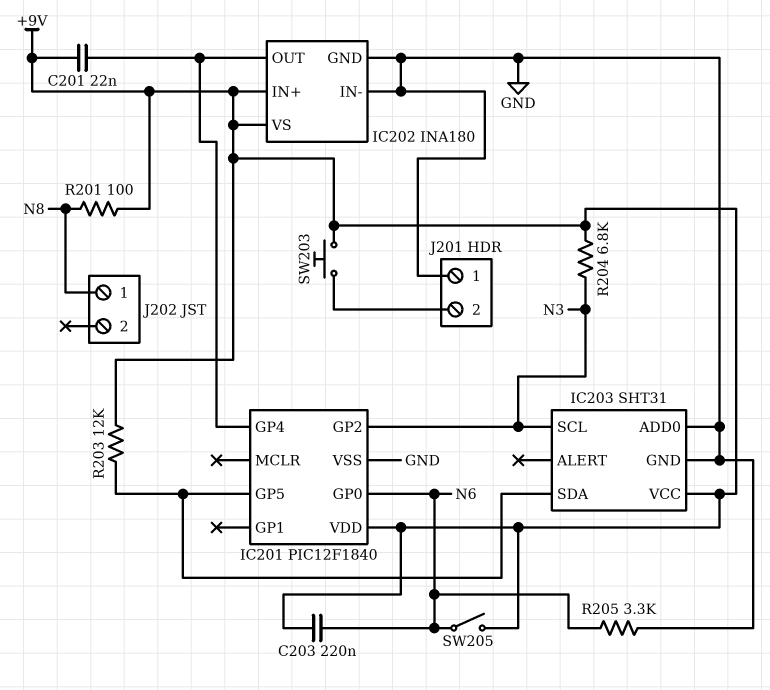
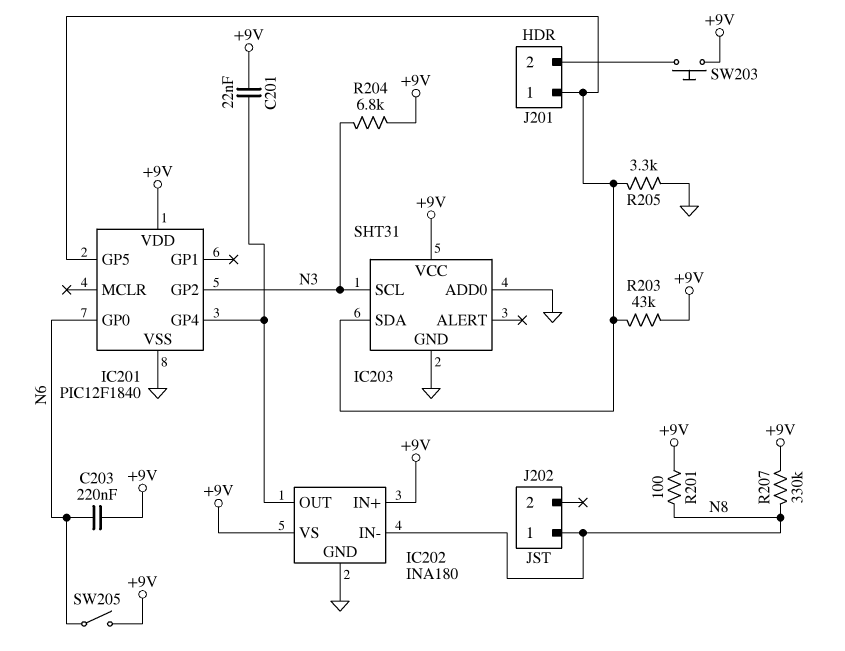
IC202 pin IN-: GND -> N8
J201 pin 1: GND -> IC201/GP5
R203: 12k (+9V, IC201/GP5) -> 43k (+9V, IC201/GP5)
R205: 3.3k (GND, N6) -> 3.3k (GND, IC201/GP5)
R207: none -> 330k (+9V, N8)

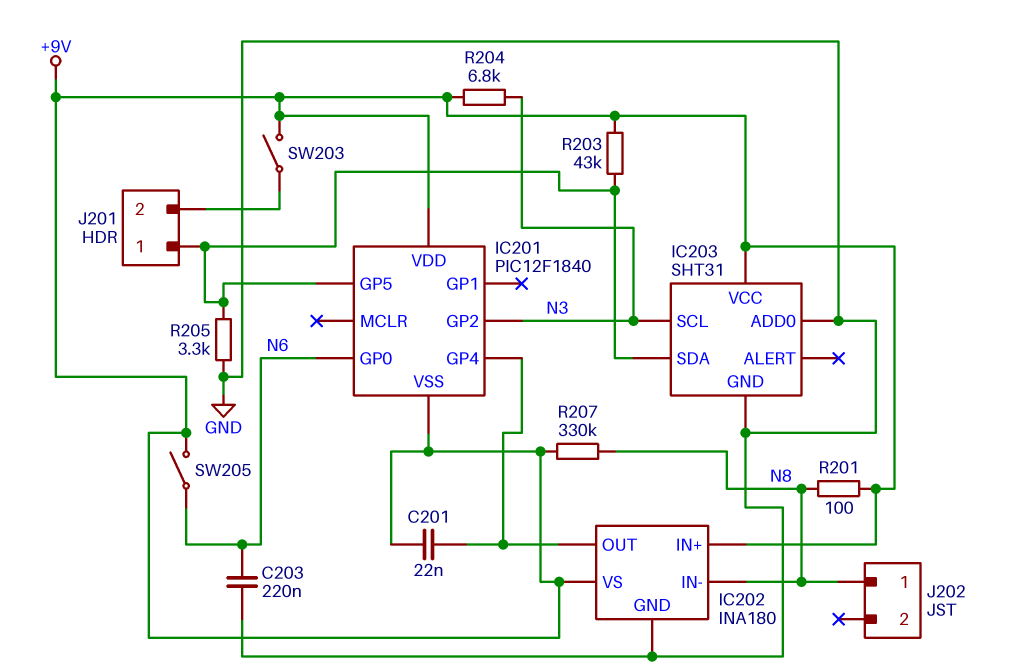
C203: 220nF (+9V, N6) -> 220nF (GND, N6)
IC201 pin VSS: GND -> +9V
SW203: button (+9V, J201/2) -> switch (+9V, J201/2)

